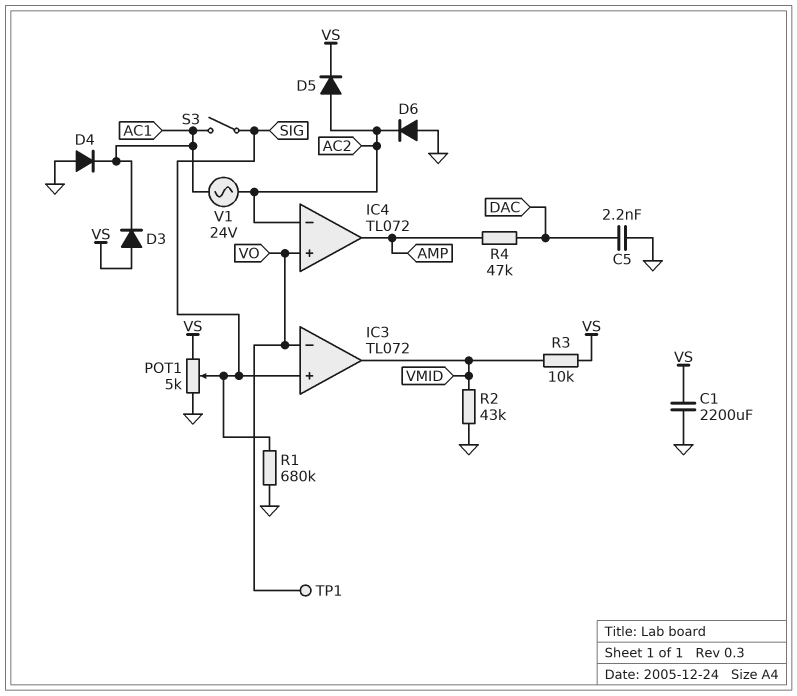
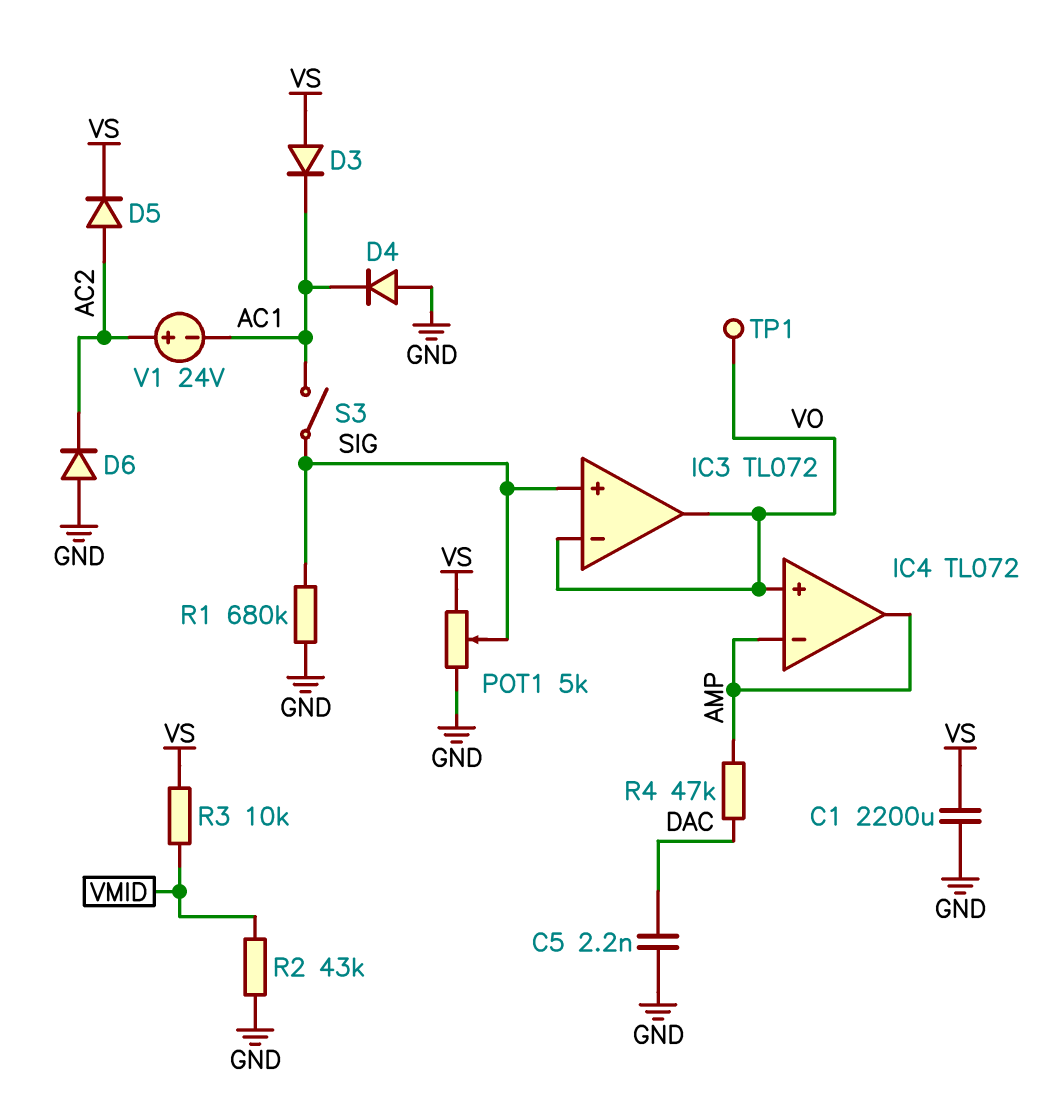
IC3 pin out: VMID -> VO
IC4 pin in-: AC2 -> AMP
V1: AC 24V (AC1, AC2) -> 24V (plus AC2, minus AC1)

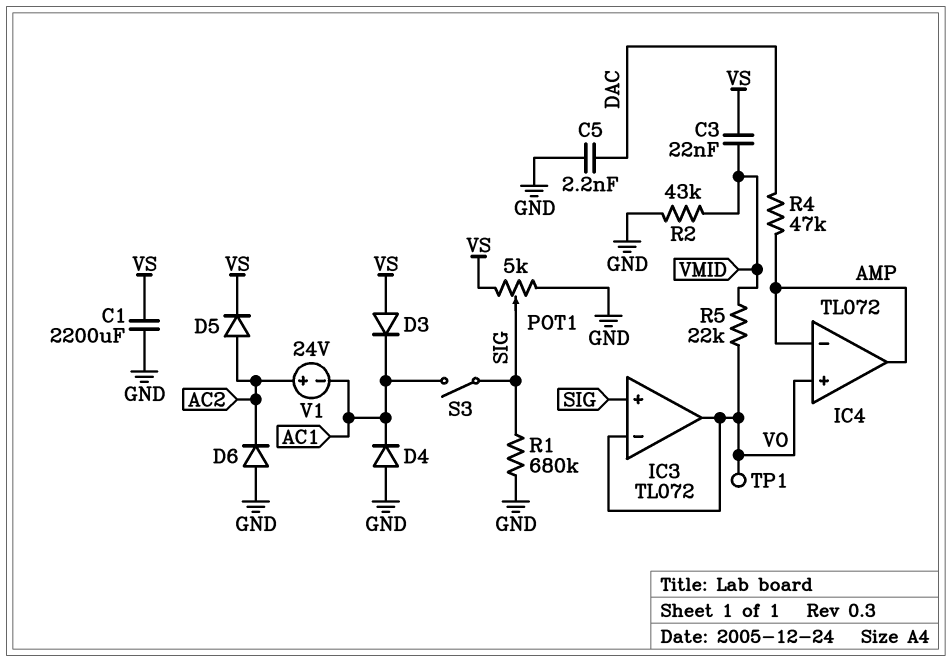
C3: none -> 22nF (VMID, VS)
R3: 10k (VMID, VS) -> none
R5: none -> 22k (VMID, VO)

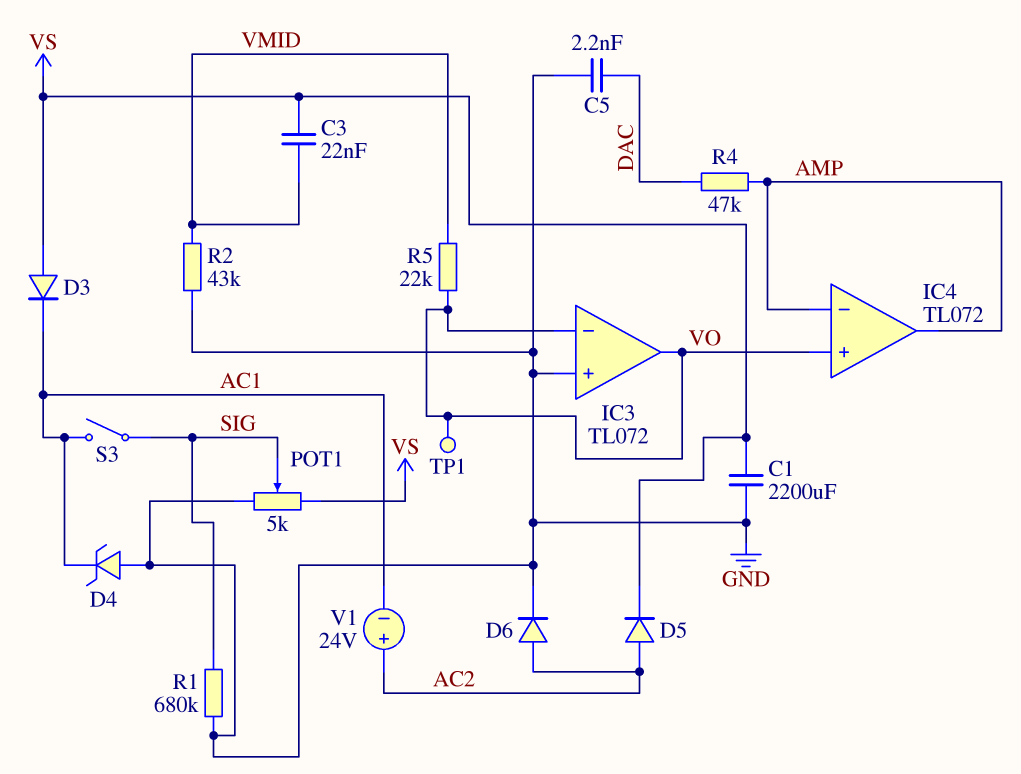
D4: diode (A GND, K AC1) -> zener (A GND, K AC1)
D6: diode (A GND, K AC2) -> diode (A AC2, K GND)
IC3 pin in+: SIG -> GND

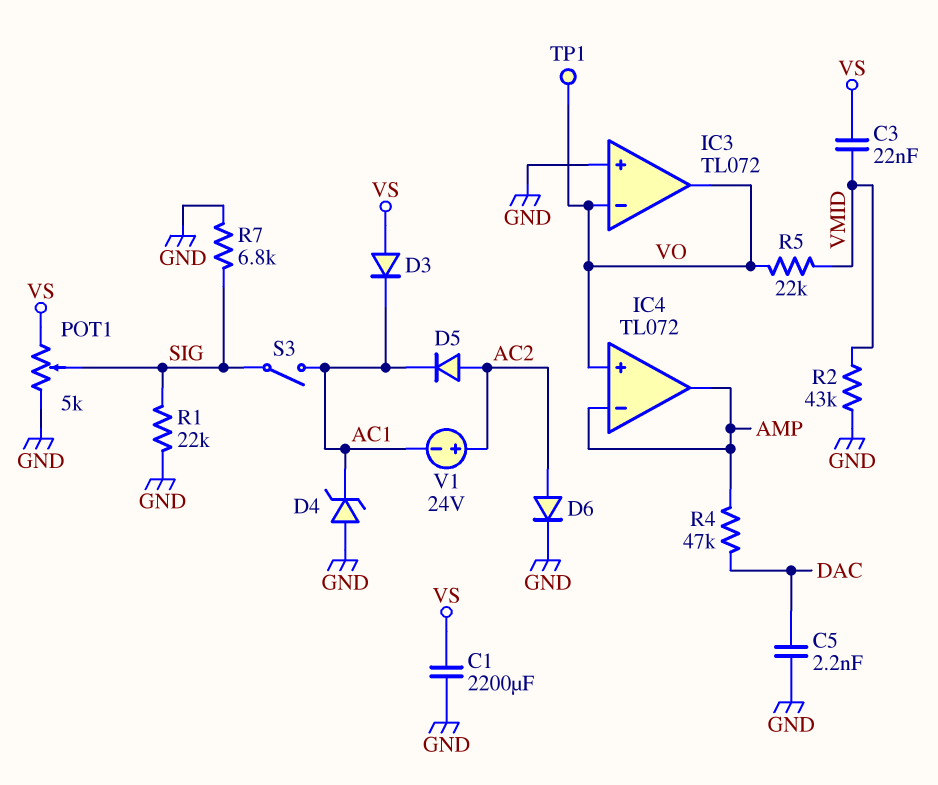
D5: diode (A AC2, K VS) -> diode (A AC2, K AC1)
R1: 680k (GND, SIG) -> 22k (GND, SIG)
R7: none -> 6.8k (GND, SIG)

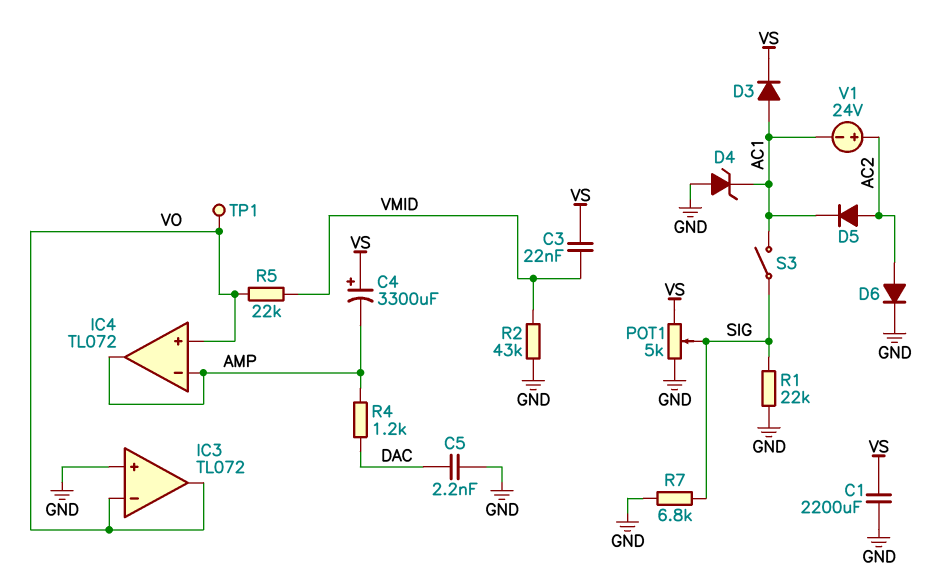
C4: none -> 3300uF (plus VS, minus AMP)
D3: diode (A VS, K AC1) -> diode (A AC1, K VS)
R4: 47k (AMP, DAC) -> 1.2k (AMP, DAC)

